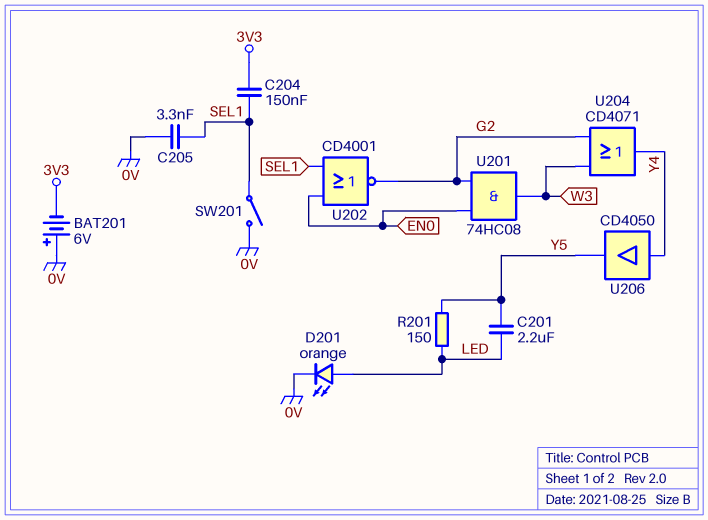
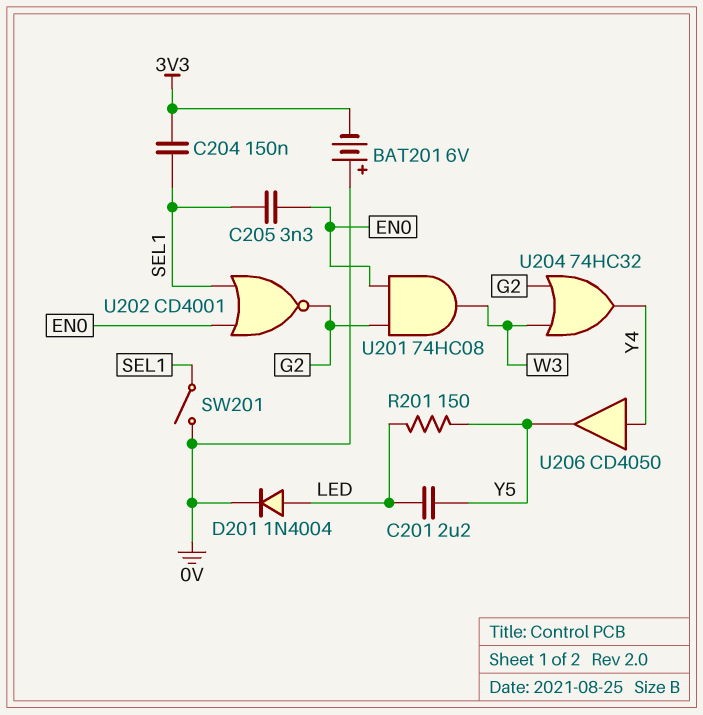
C205: 3.3nF (0V, SEL1) -> 3.3nF (EN0, SEL1)
D201: LED orange (A LED, K 0V) -> diode 1N4004 (A LED, K 0V)
U204: OR CD4071 (in G2, in W3, out Y4) -> OR 74HC32 (in G2, in W3, out Y4)

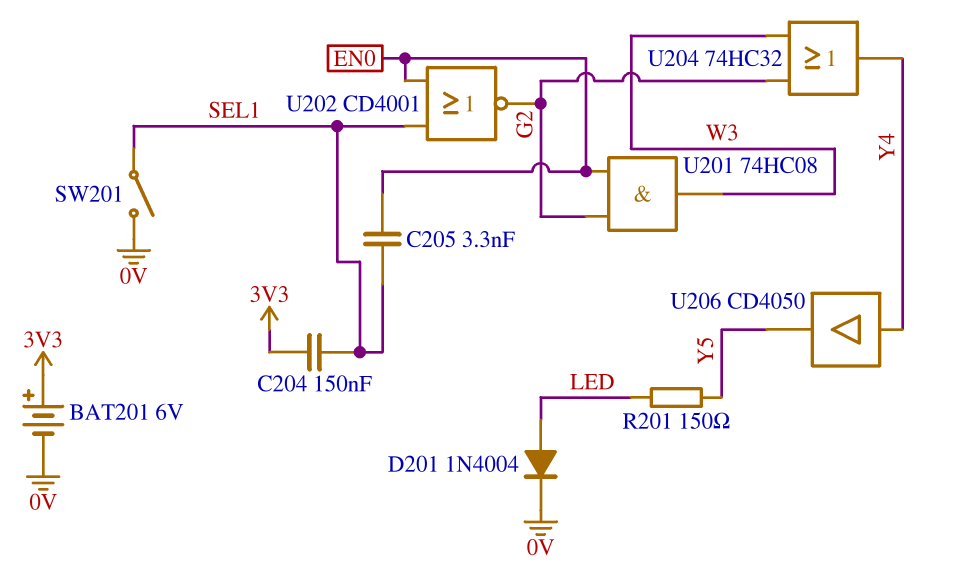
BAT201: 6V (plus 0V, minus 3V3) -> 6V (plus 3V3, minus 0V)
C201: 2.2uF (LED, Y5) -> none

